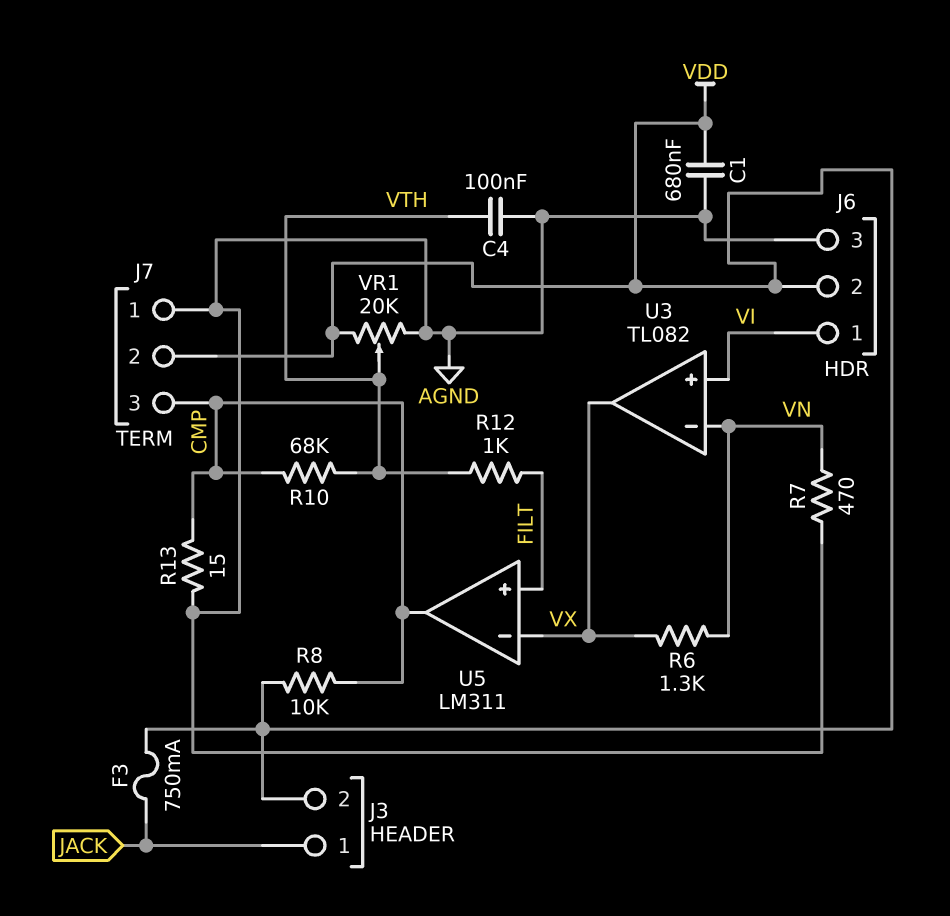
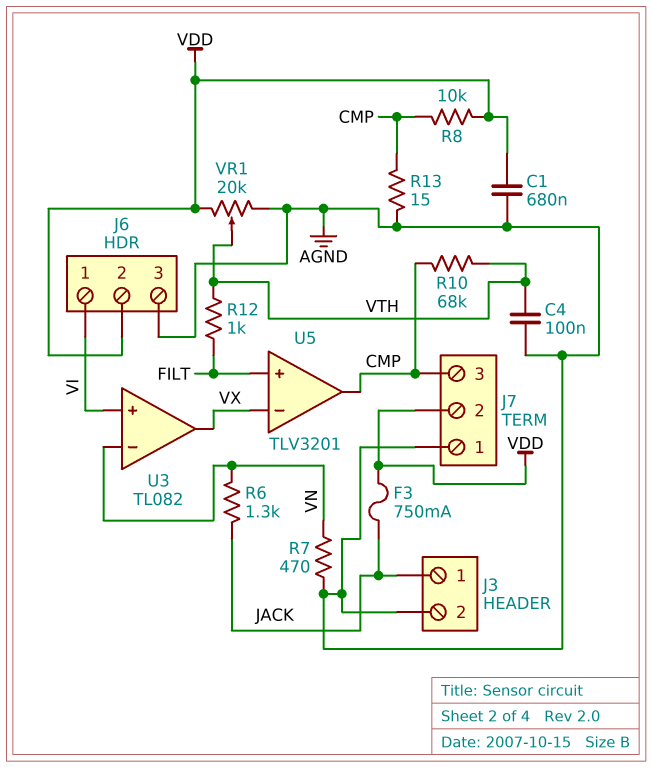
J3 pin 2: VDD -> AGND
R6: 1.3k (VN, VX) -> 1.3k (JACK, VN)
U5: LM311 -> TLV3201

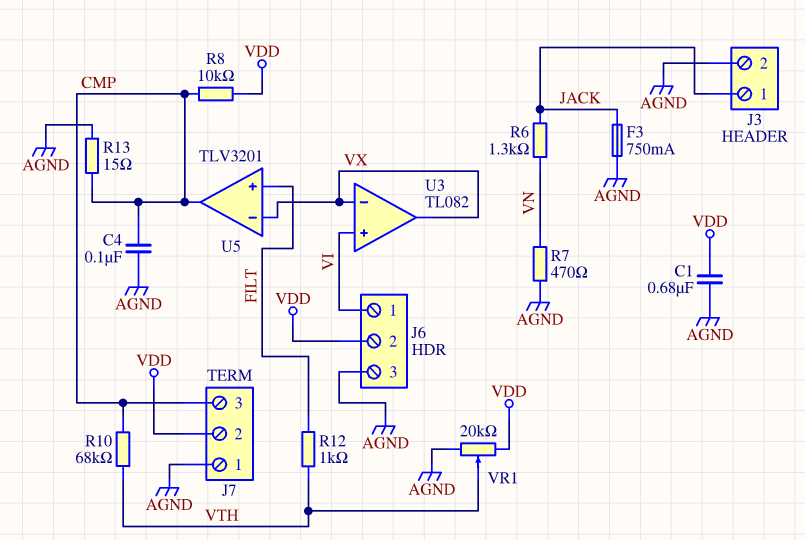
C4: 100nF (AGND, VTH) -> 100nF (AGND, CMP)
F3: 750mA (JACK, VDD) -> 750mA (AGND, JACK)
U3 pin in-: VN -> VX

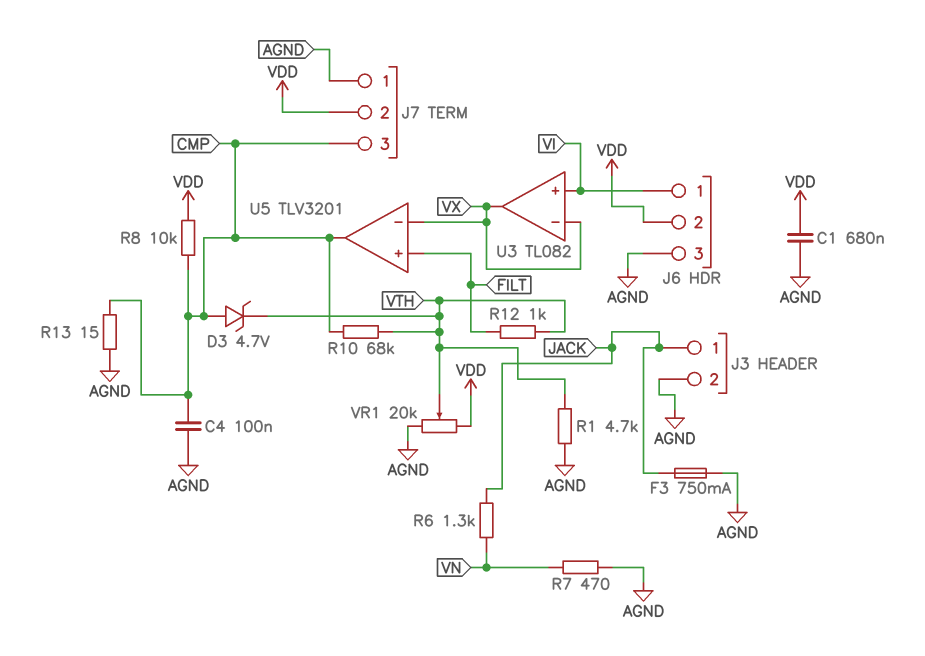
D3: none -> zener 4.7V (A CMP, K VTH)
R1: none -> 4.7k (AGND, VTH)

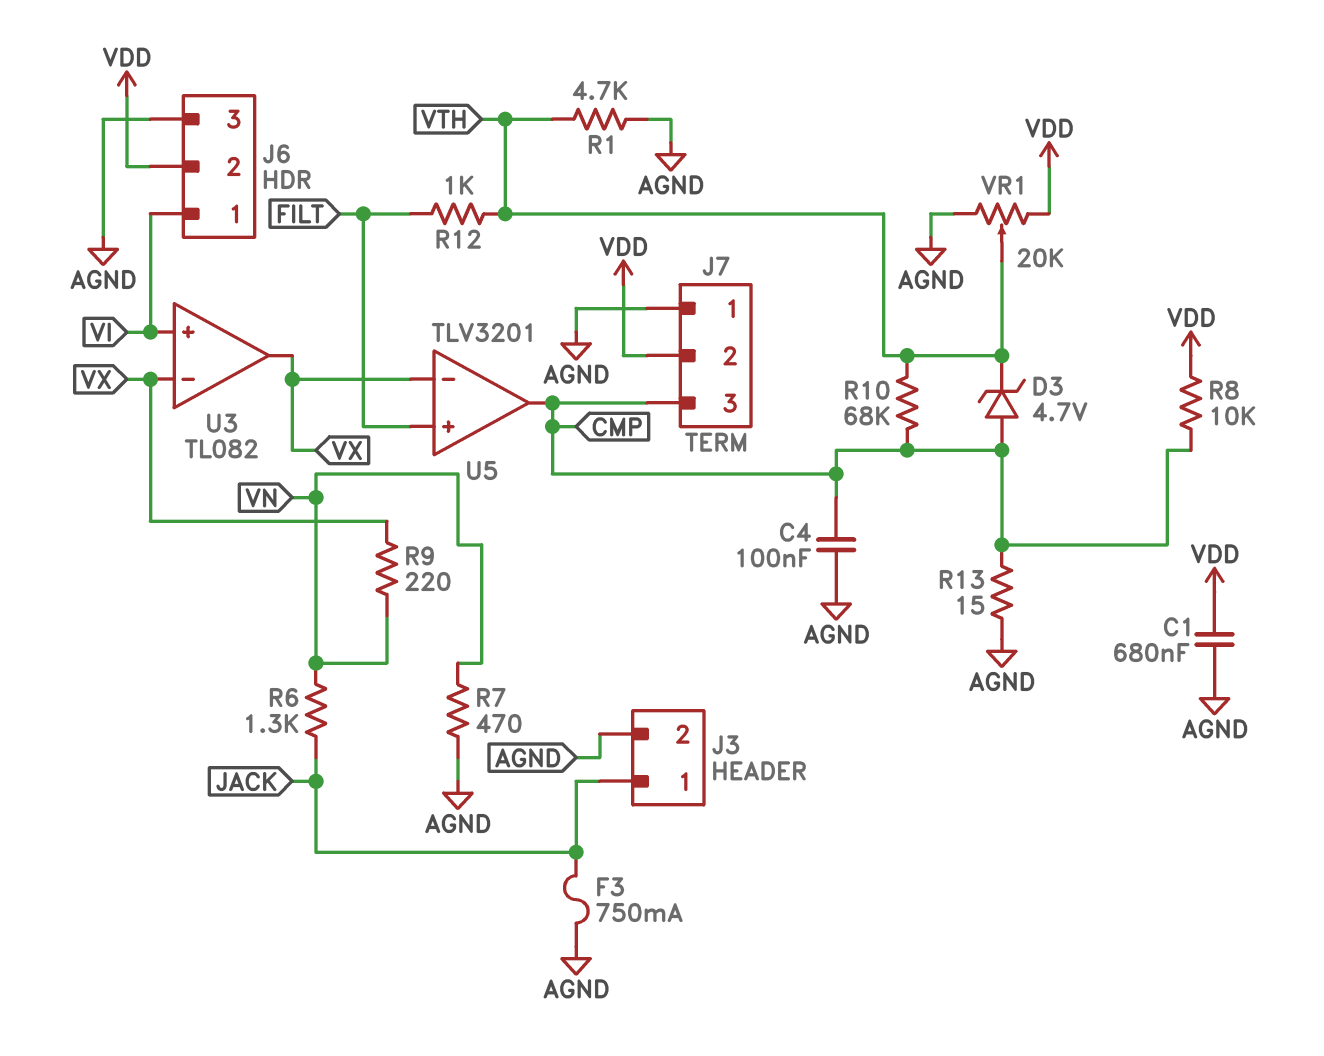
R9: none -> 220 (VN, VX)

